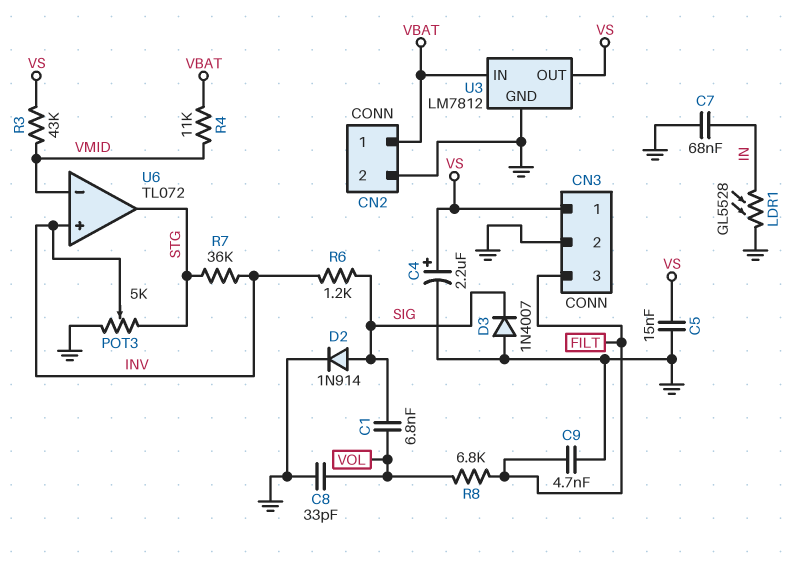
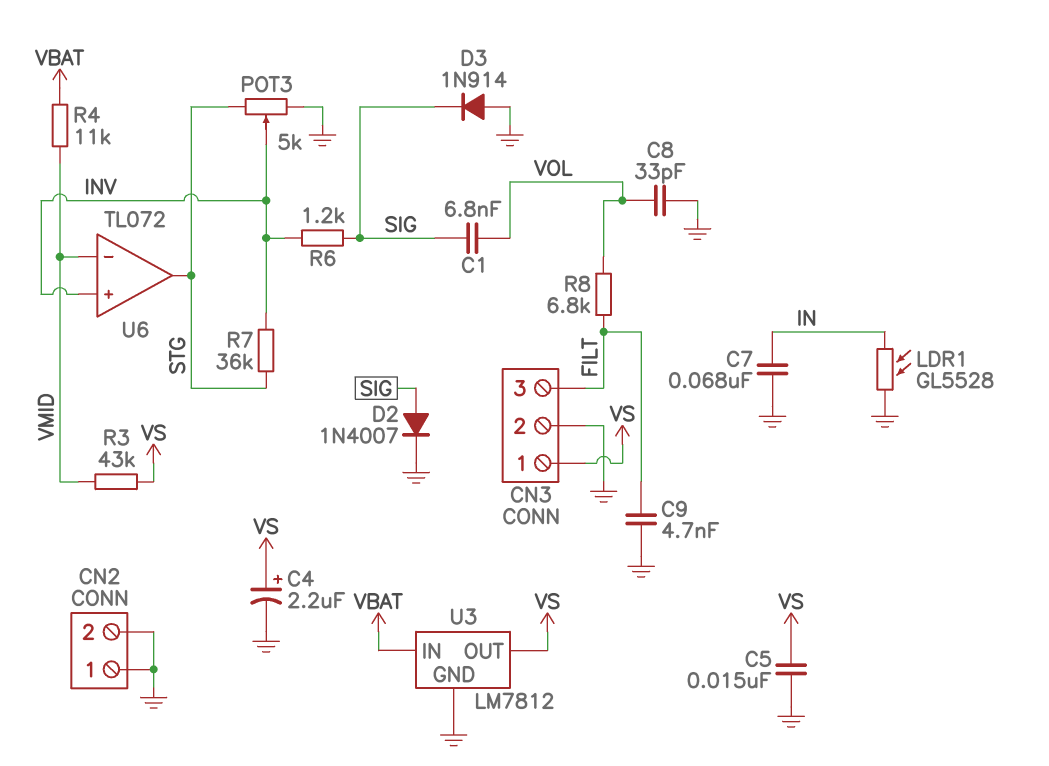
CN2 pin 1: VBAT -> GND
D2: diode 1N914 (A SIG, K GND) -> diode 1N4007 (A SIG, K GND)
D3: diode 1N4007 (A GND, K SIG) -> diode 1N914 (A GND, K SIG)

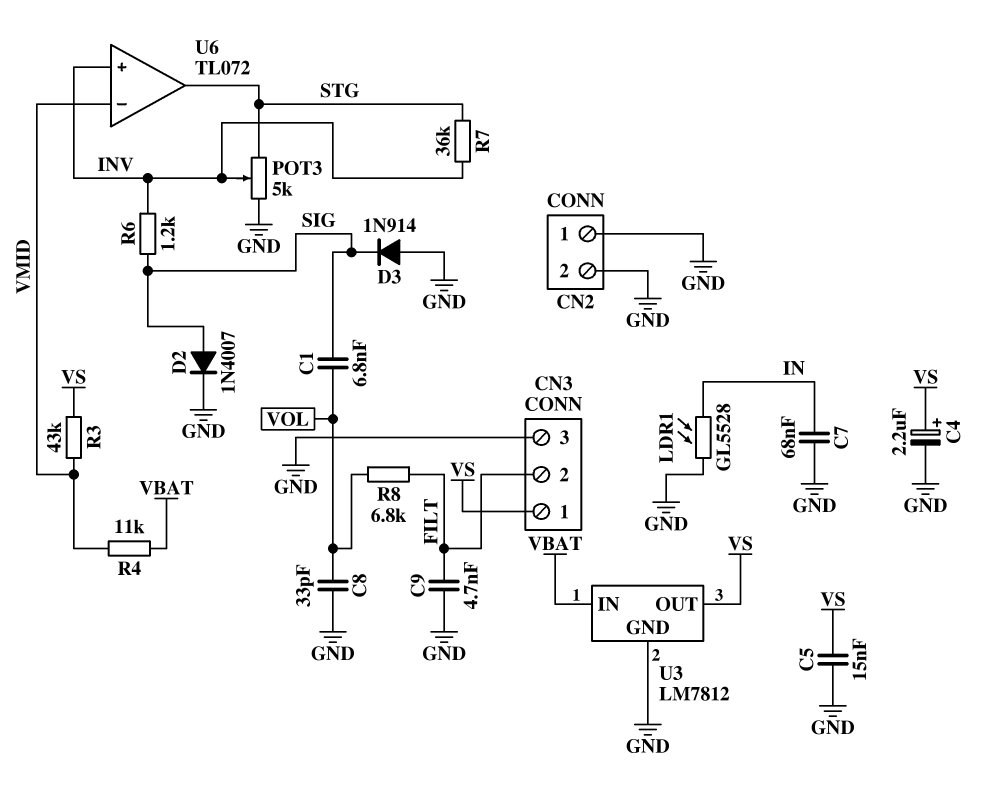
CN3 pin 2: GND -> FILT
CN3 pin 3: FILT -> GND

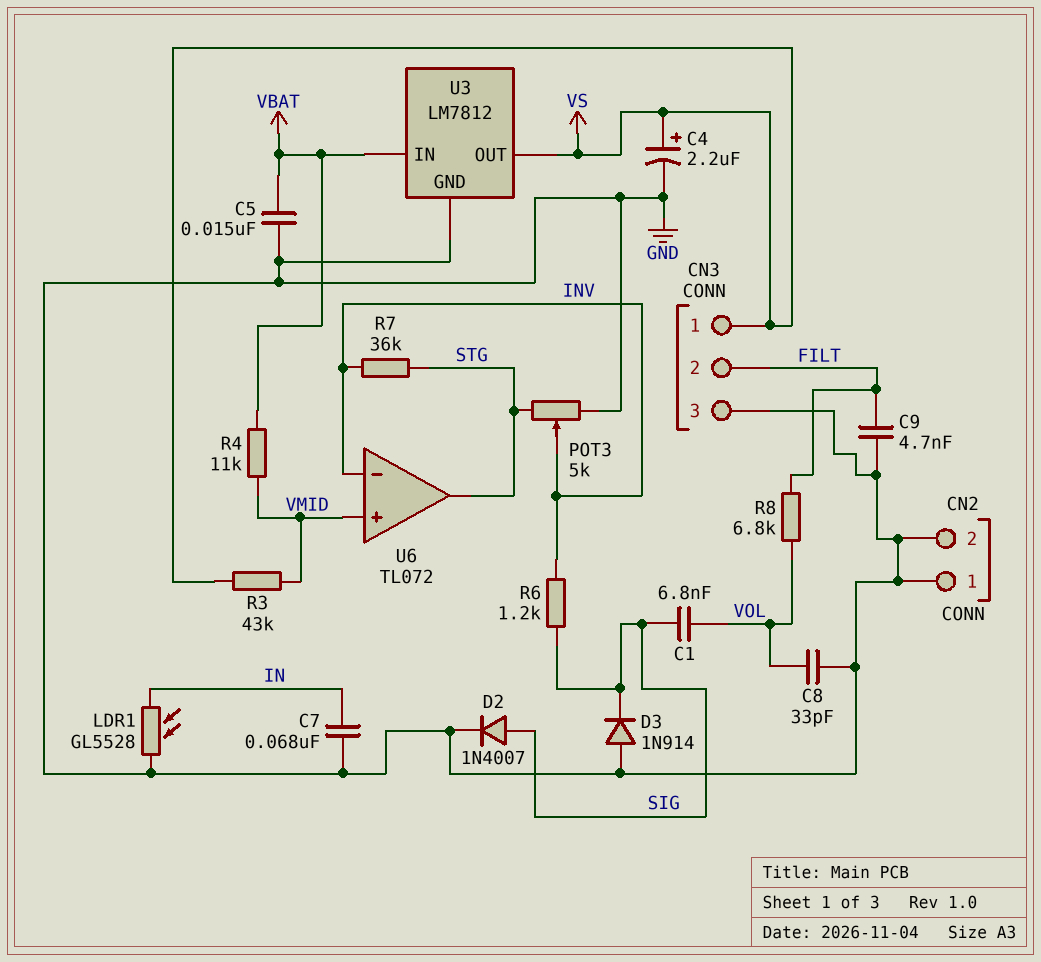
C5: 15nF (GND, VS) -> 15nF (GND, VBAT)
U6 pin in+: INV -> VMID
U6 pin in-: VMID -> INV

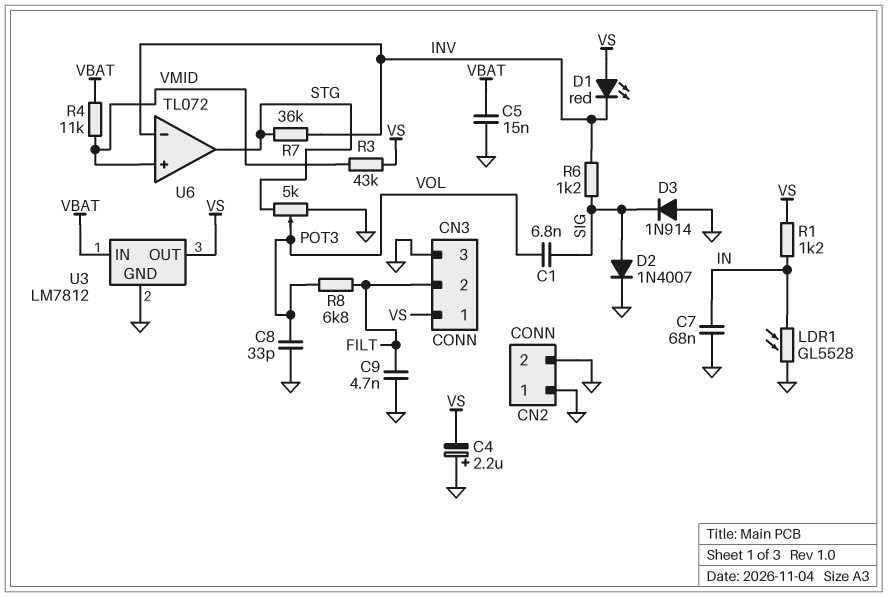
C4: 2.2uF (plus VS, minus GND) -> 2.2uF (plus GND, minus VS)
D1: none -> LED red (A VS, K INV)
POT3: 5k (GND, STG, wiper INV) -> 5k (GND, STG, wiper VOL)
R1: none -> 1.2k (IN, VS)

